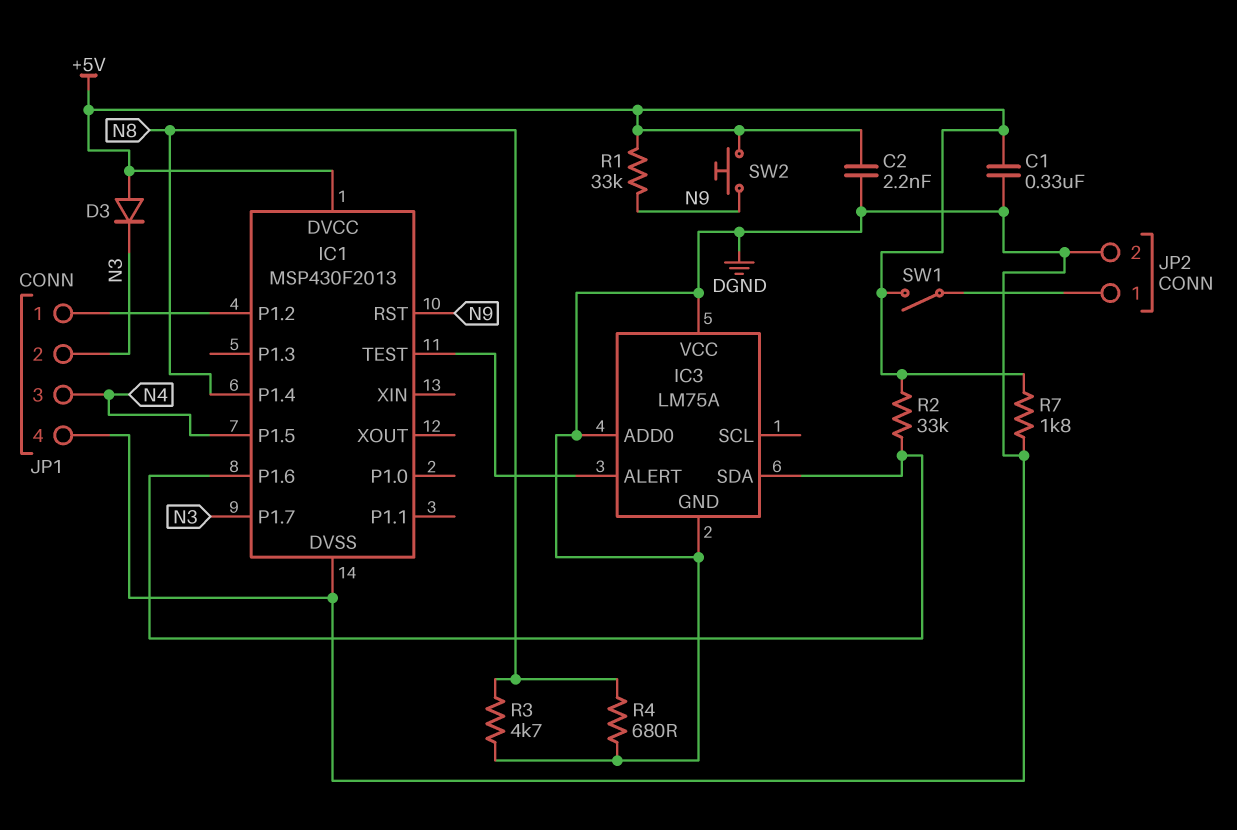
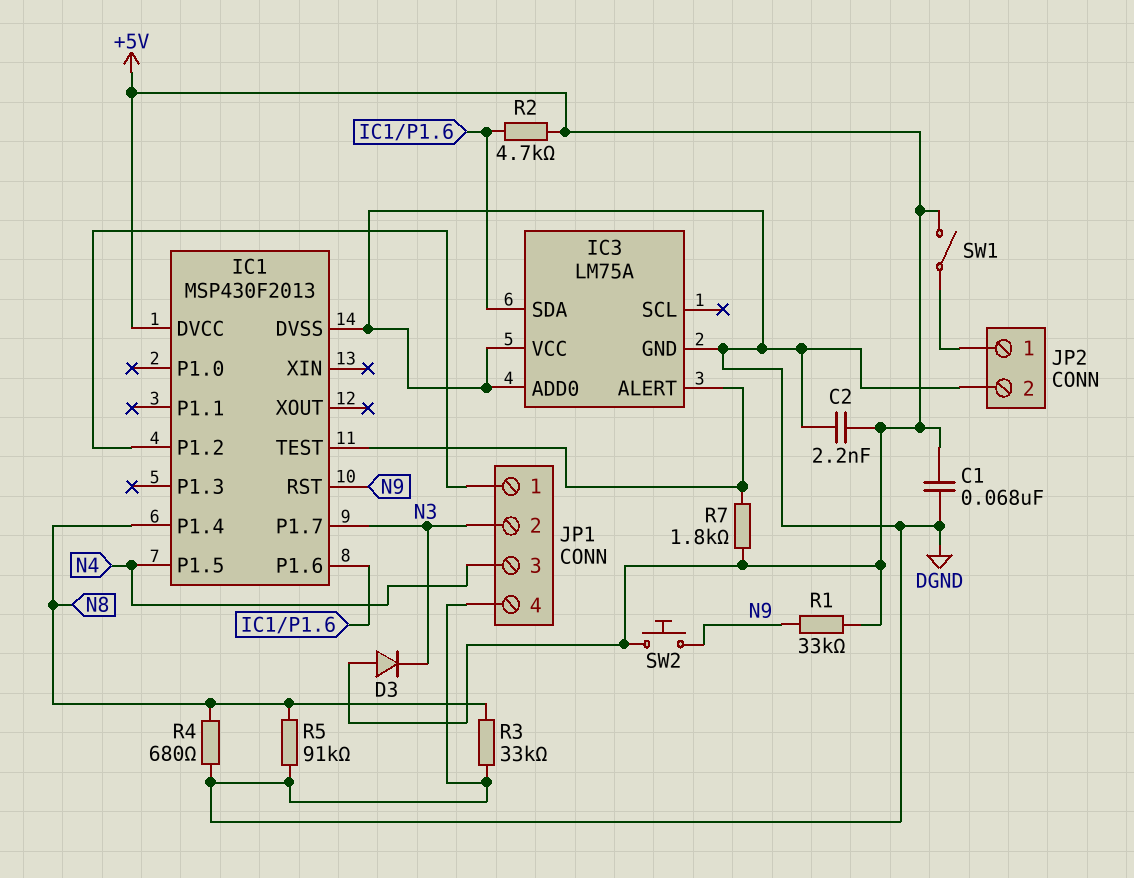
C1: 330nF (+5V, DGND) -> 68nF (+5V, DGND)
R2: 33k (+5V, IC1/P1.6) -> 4.7k (+5V, IC1/P1.6)
R3: 4.7k (DGND, N8) -> 33k (DGND, N8)
R5: none -> 91k (DGND, N8)
R7: 1.8k (+5V, DGND) -> 1.8k (+5V, IC1/TEST)

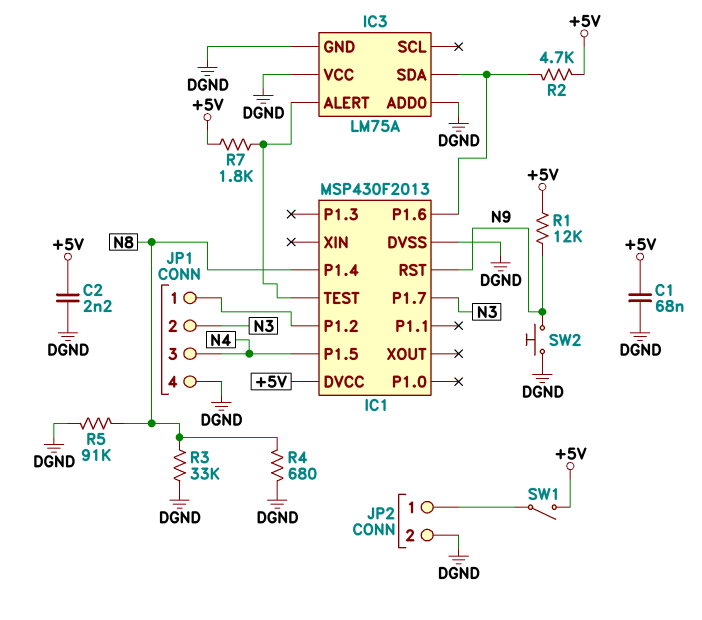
D3: diode (A +5V, K N3) -> none
R1: 33k (+5V, N9) -> 12k (+5V, N9)
SW2: button (+5V, N9) -> button (DGND, N9)

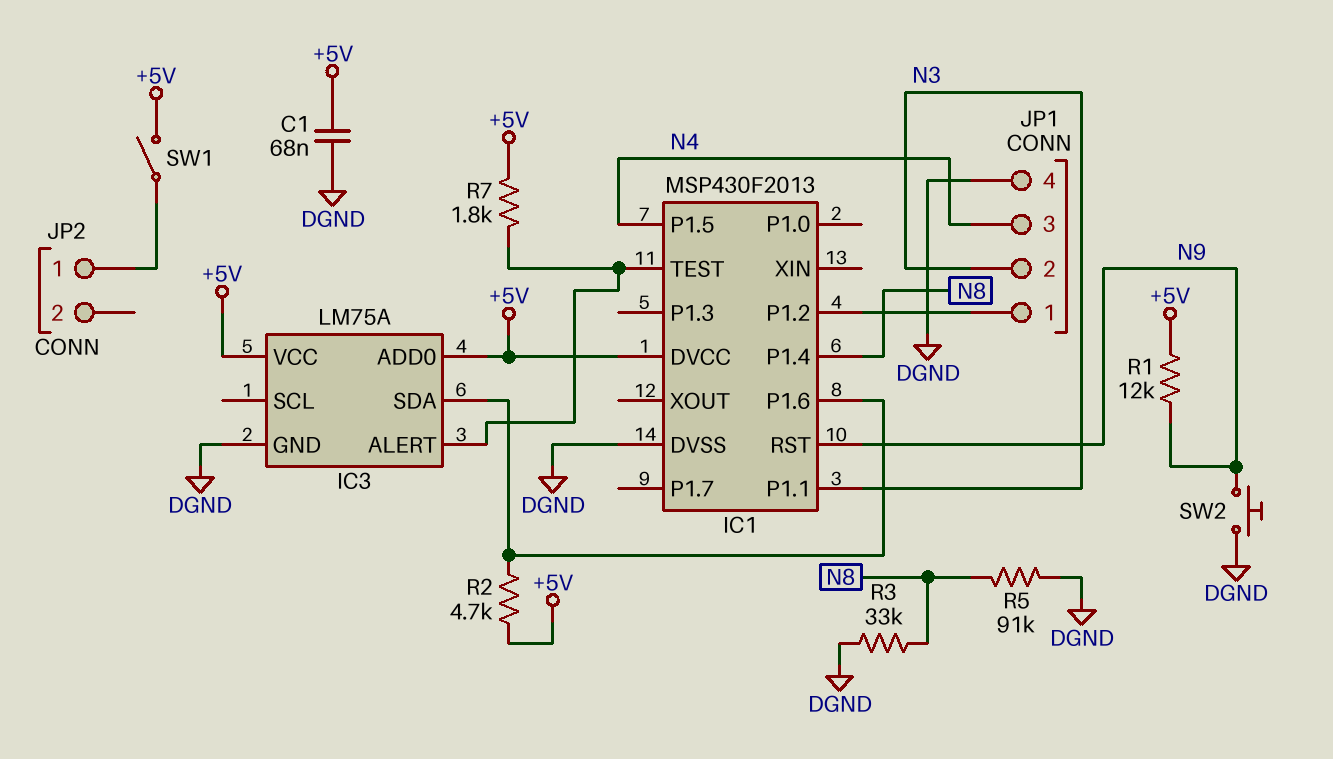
C2: 2.2nF (+5V, DGND) -> none
IC1 pin P1.1: none -> N3
IC1 pin P1.7: N3 -> none
IC3 pin ADD0: DGND -> +5V
IC3 pin VCC: DGND -> +5V
JP2 pin 2: DGND -> none
R4: 680 (DGND, N8) -> none

